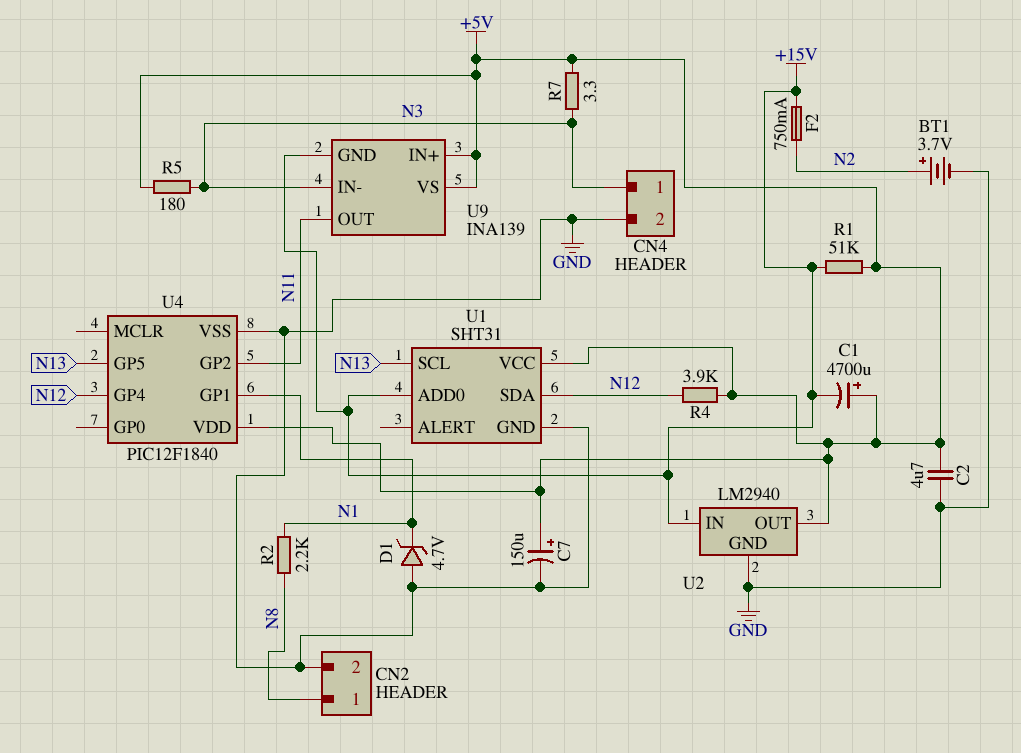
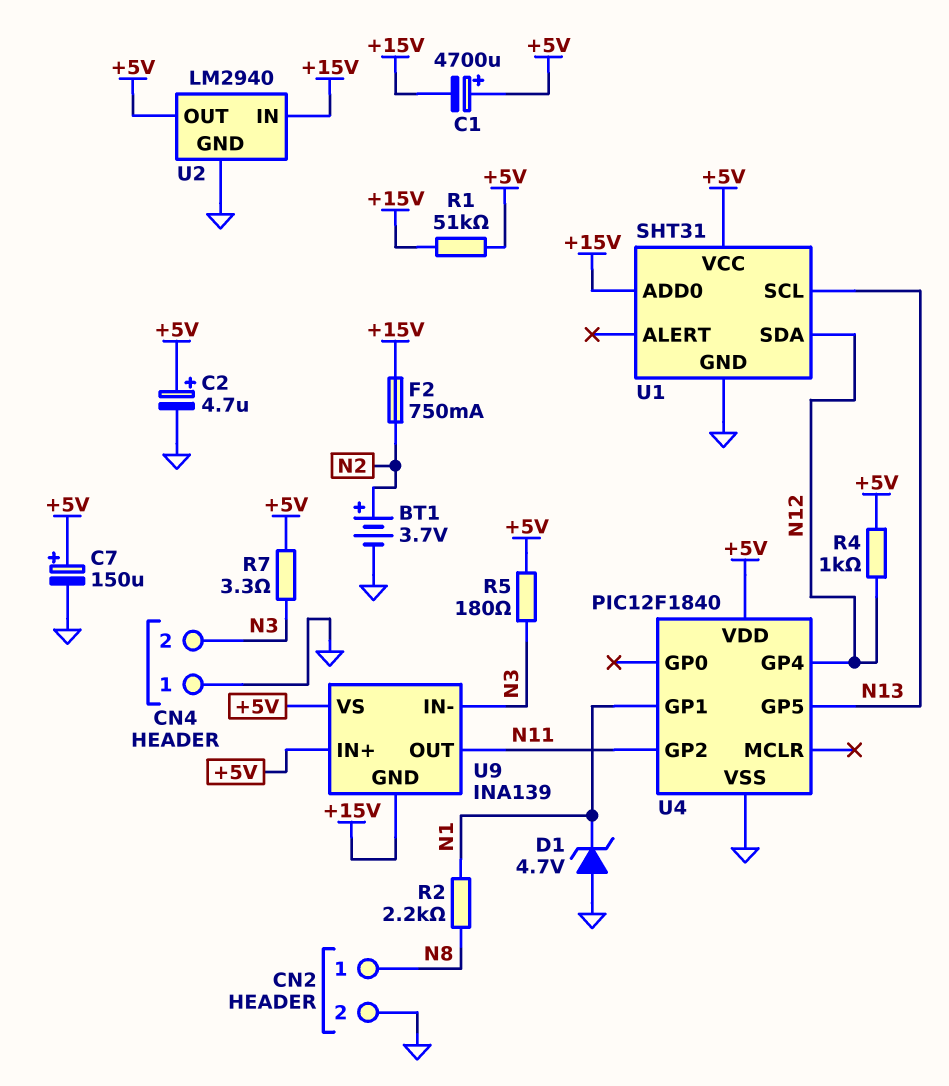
C2: 4.7uF (+5V, GND) -> 4.7uF (plus +5V, minus GND)
CN4 pin 1: N3 -> GND
CN4 pin 2: GND -> N3
R4: 3.9k (+5V, N12) -> 1k (+5V, N12)

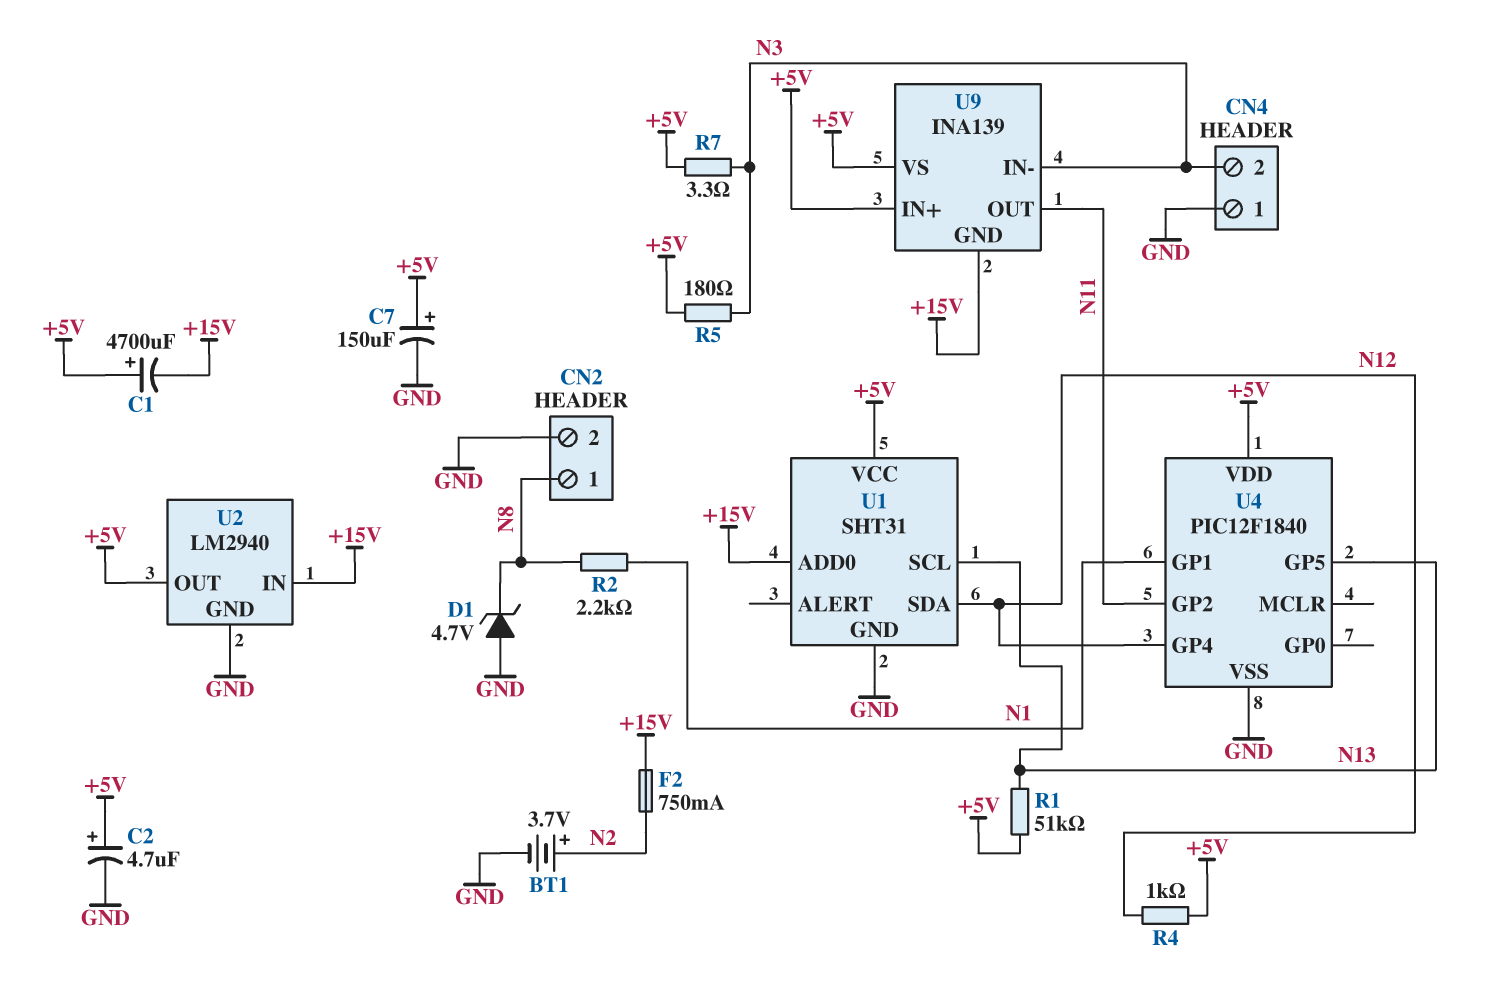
D1: zener 4.7V (A GND, K N1) -> zener 4.7V (A GND, K N8)
R1: 51k (+5V, +15V) -> 51k (+5V, N13)

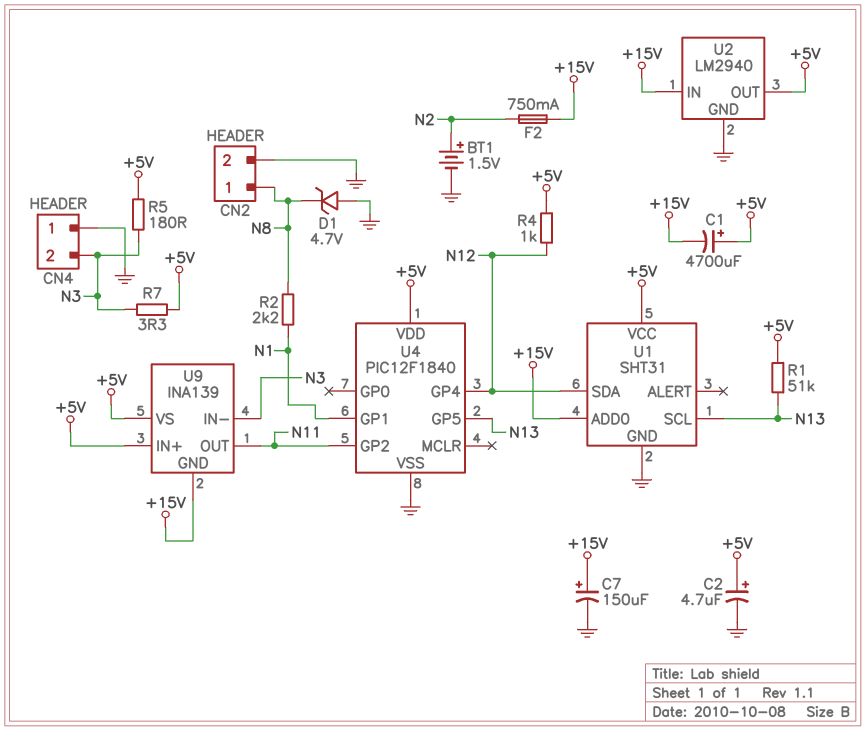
BT1: 3.7V (plus N2, minus GND) -> 1.5V (plus N2, minus GND)
C7: 150uF (plus +5V, minus GND) -> 150uF (plus +15V, minus GND)

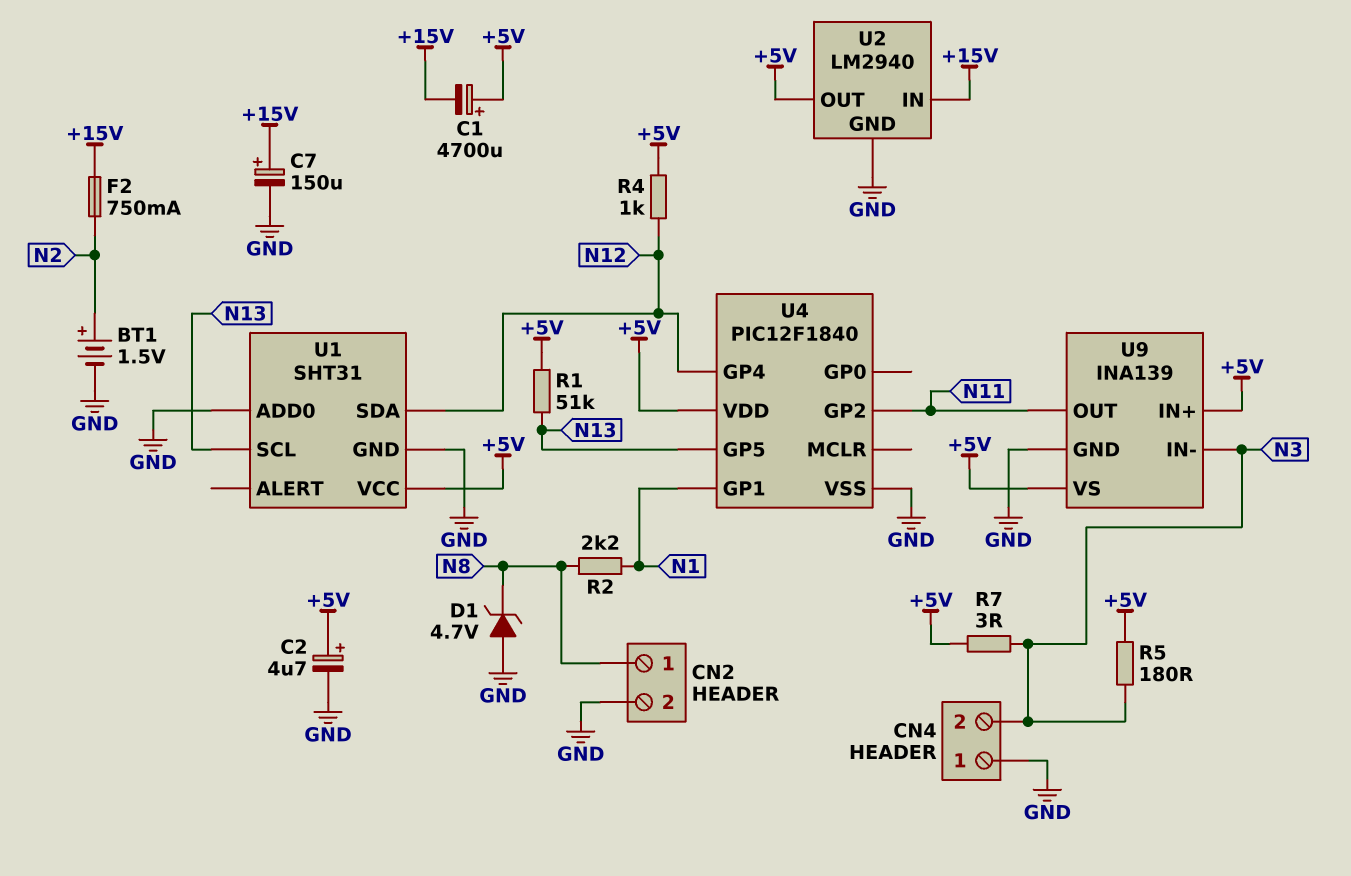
R7: 3.3 (+5V, N3) -> 3 (+5V, N3)
U1 pin ADD0: +15V -> GND
U9 pin GND: +15V -> GND

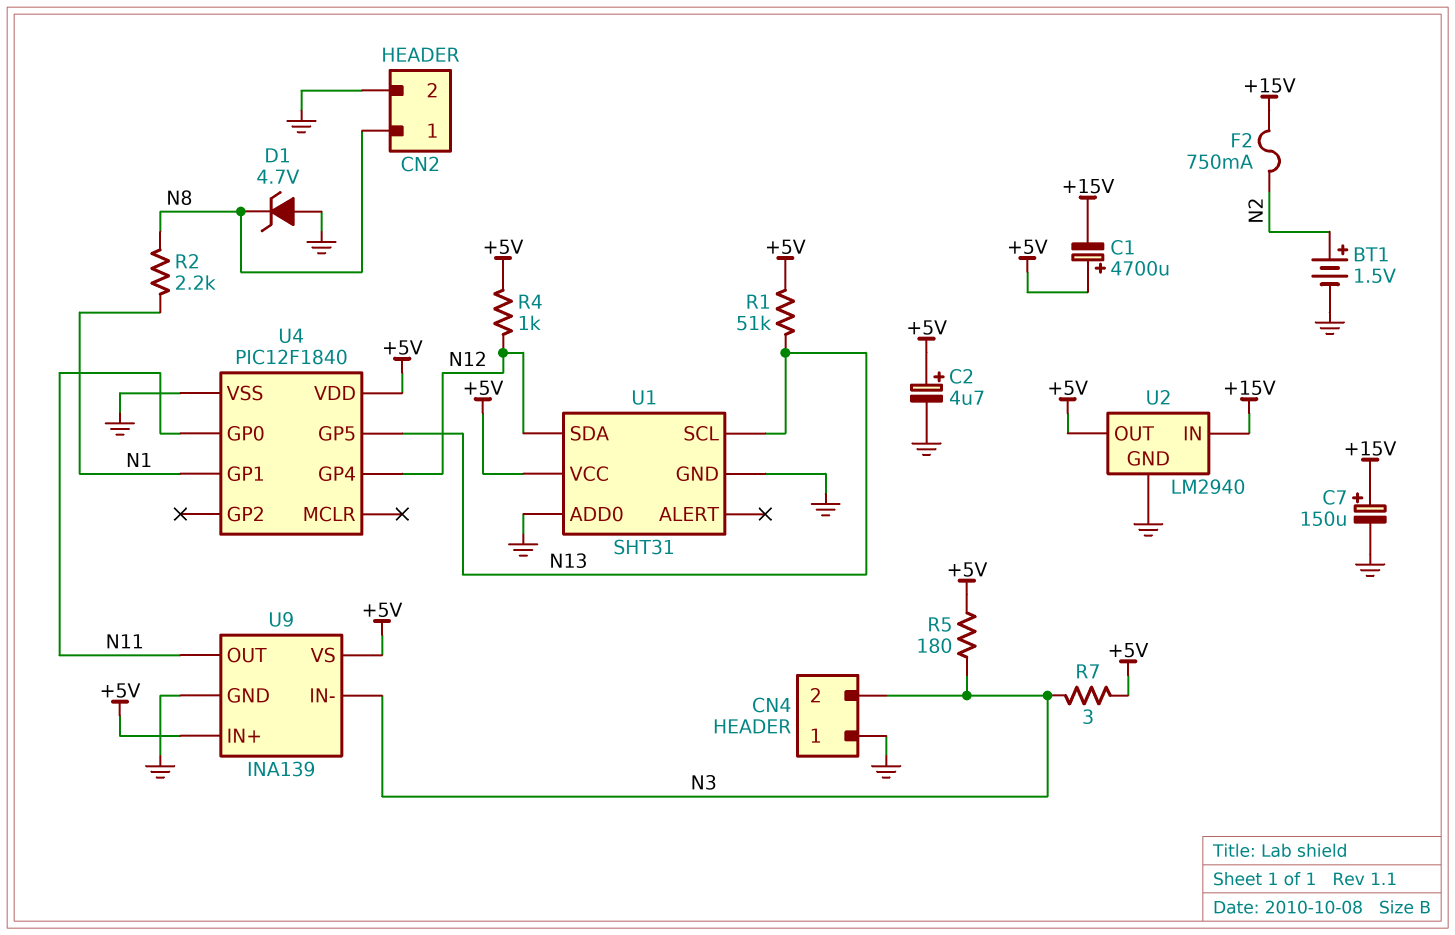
U4 pin GP0: none -> N11
U4 pin GP2: N11 -> none

